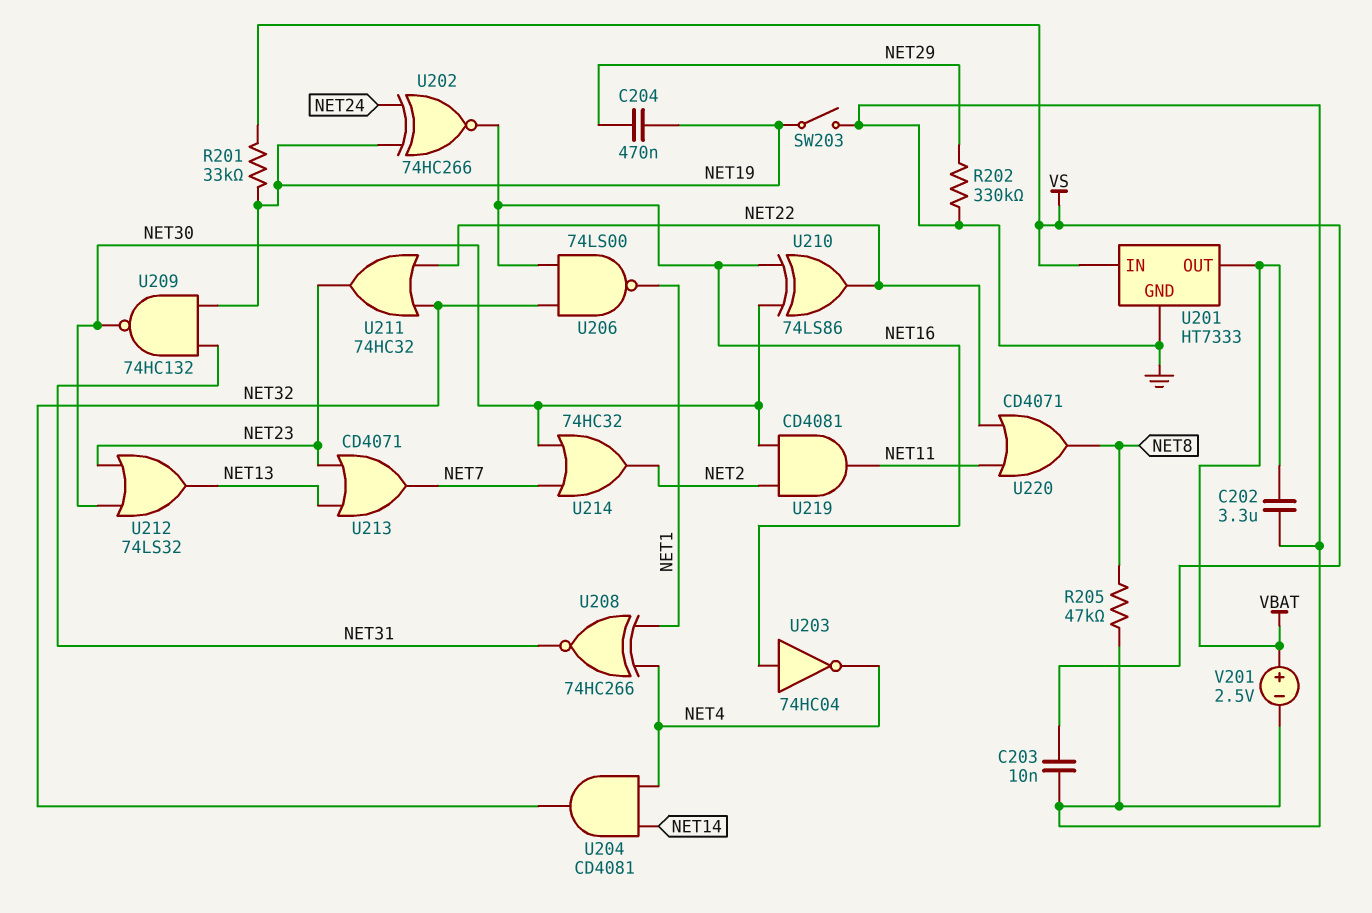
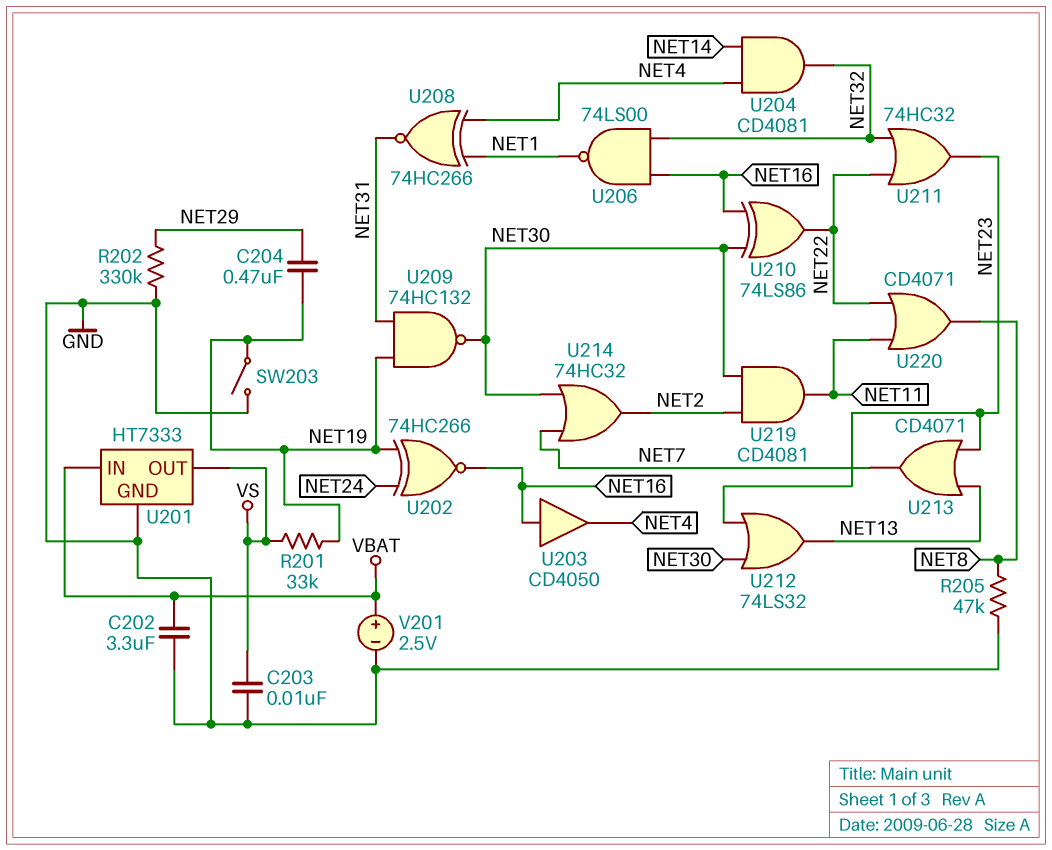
U201 pin IN: VS -> VBAT
U201 pin OUT: VBAT -> VS
U203: NOT 74HC04 (in NET16, out NET4) -> buffer CD4050 (in NET16, out NET4)

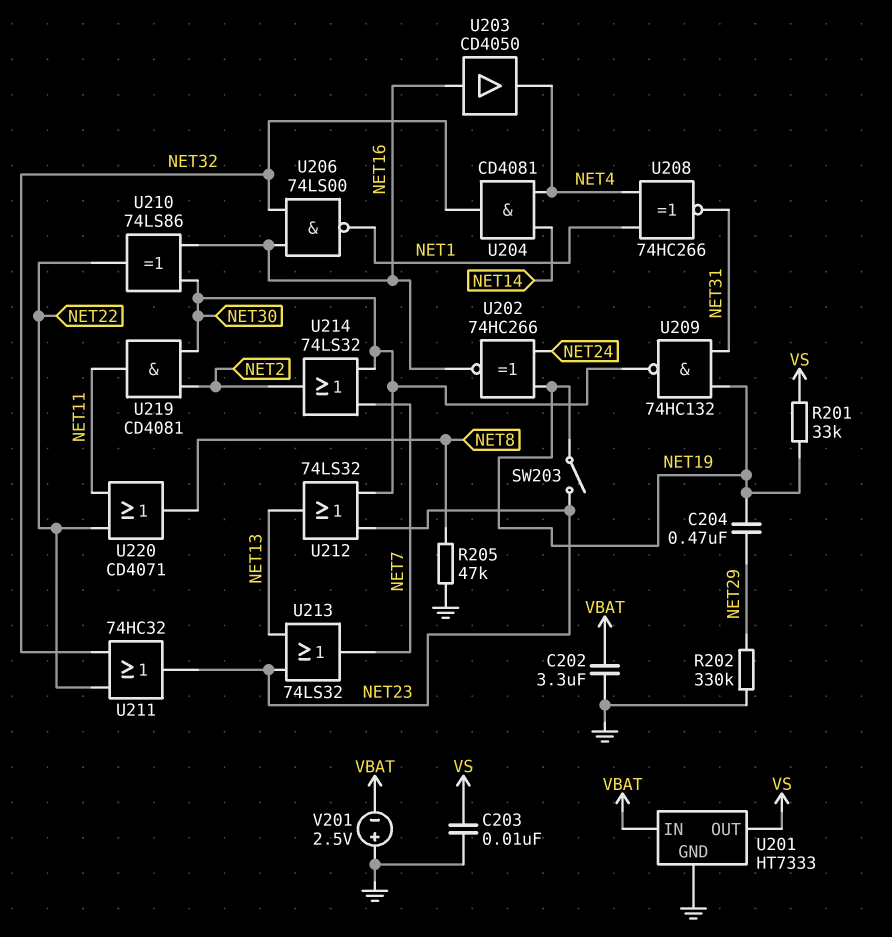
SW203: switch (GND, NET19) -> switch (NET19, NET23)
U213: OR CD4071 (in NET13, in NET23, out NET7) -> OR 74LS32 (in NET13, in NET23, out NET7)
U214: OR 74HC32 (in NET7, in NET30, out NET2) -> OR 74LS32 (in NET7, in NET30, out NET2)
V201: 2.5V (plus VBAT, minus GND) -> 2.5V (plus GND, minus VBAT)

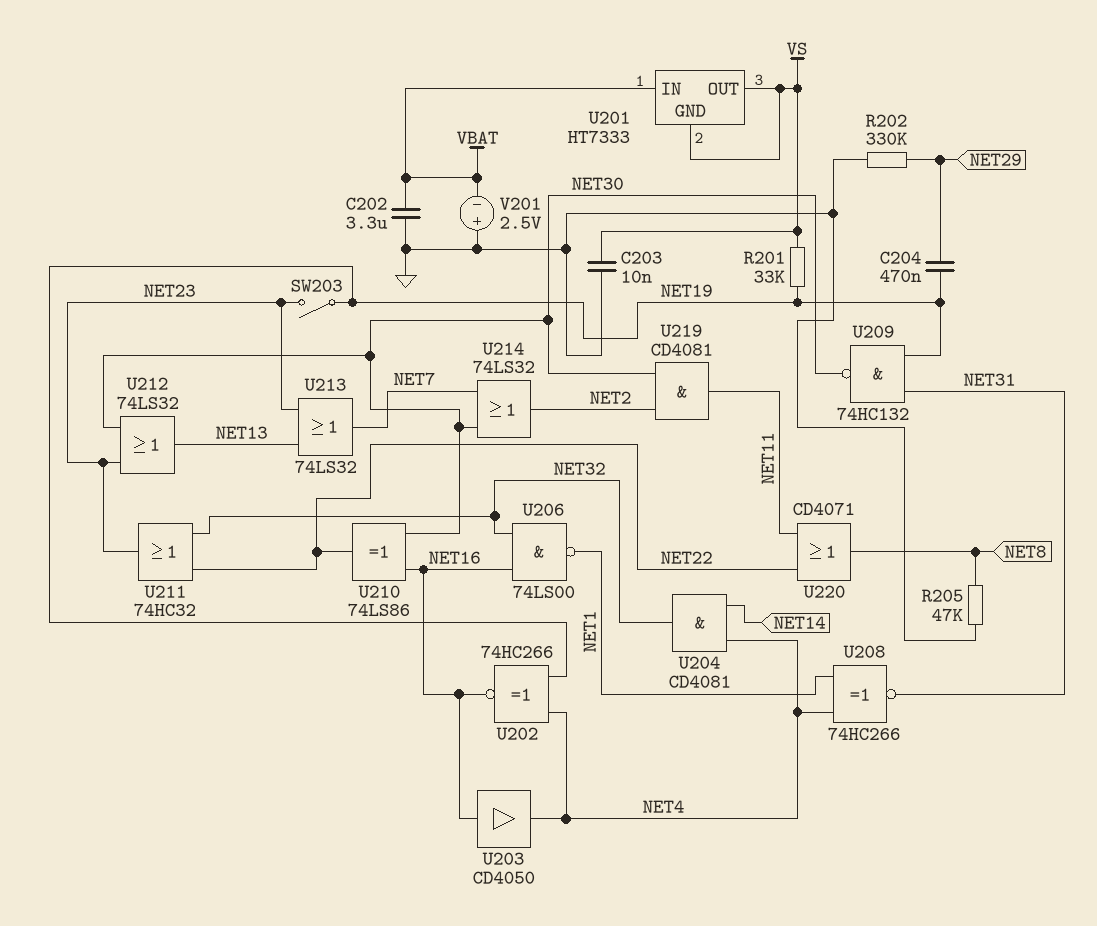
U201 pin GND: GND -> VS
U202: XNOR 74HC266 (in NET19, in NET24, out NET16) -> XNOR 74HC266 (in NET4, in NET19, out NET16)

